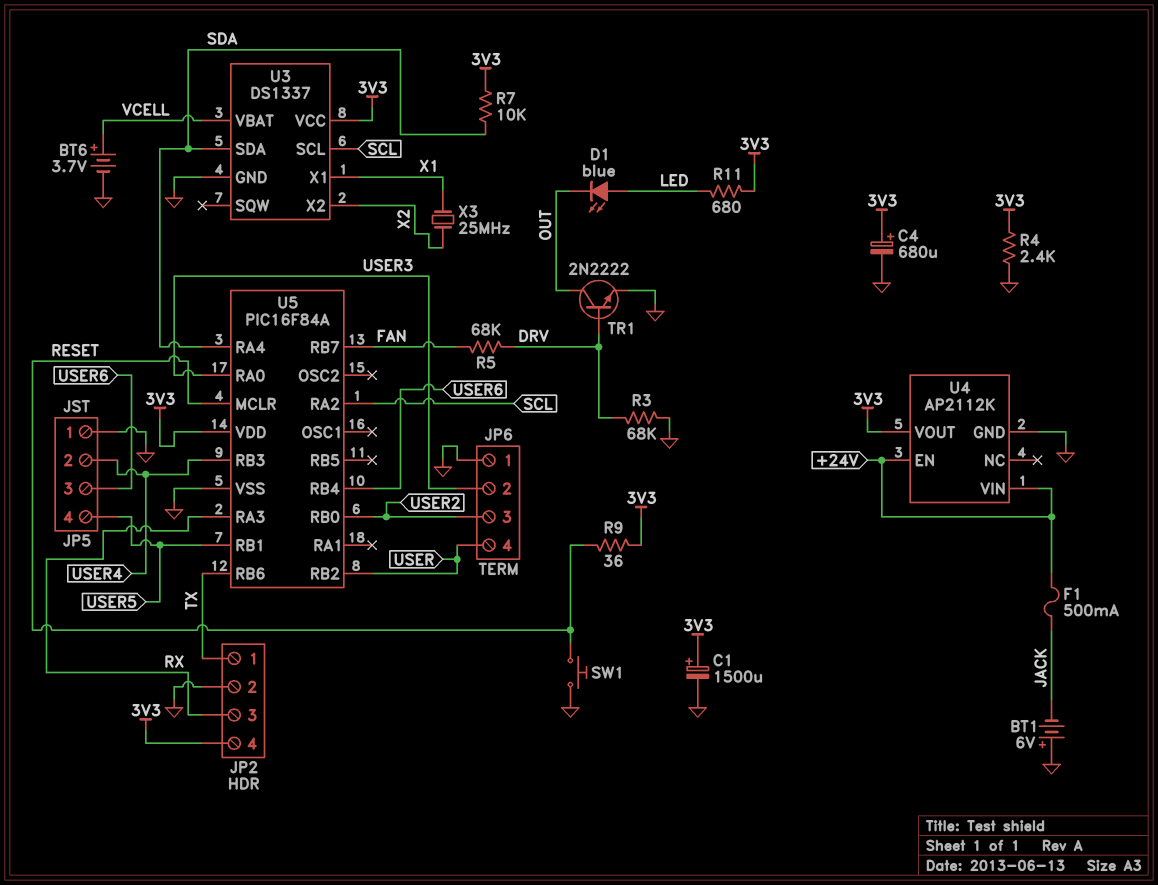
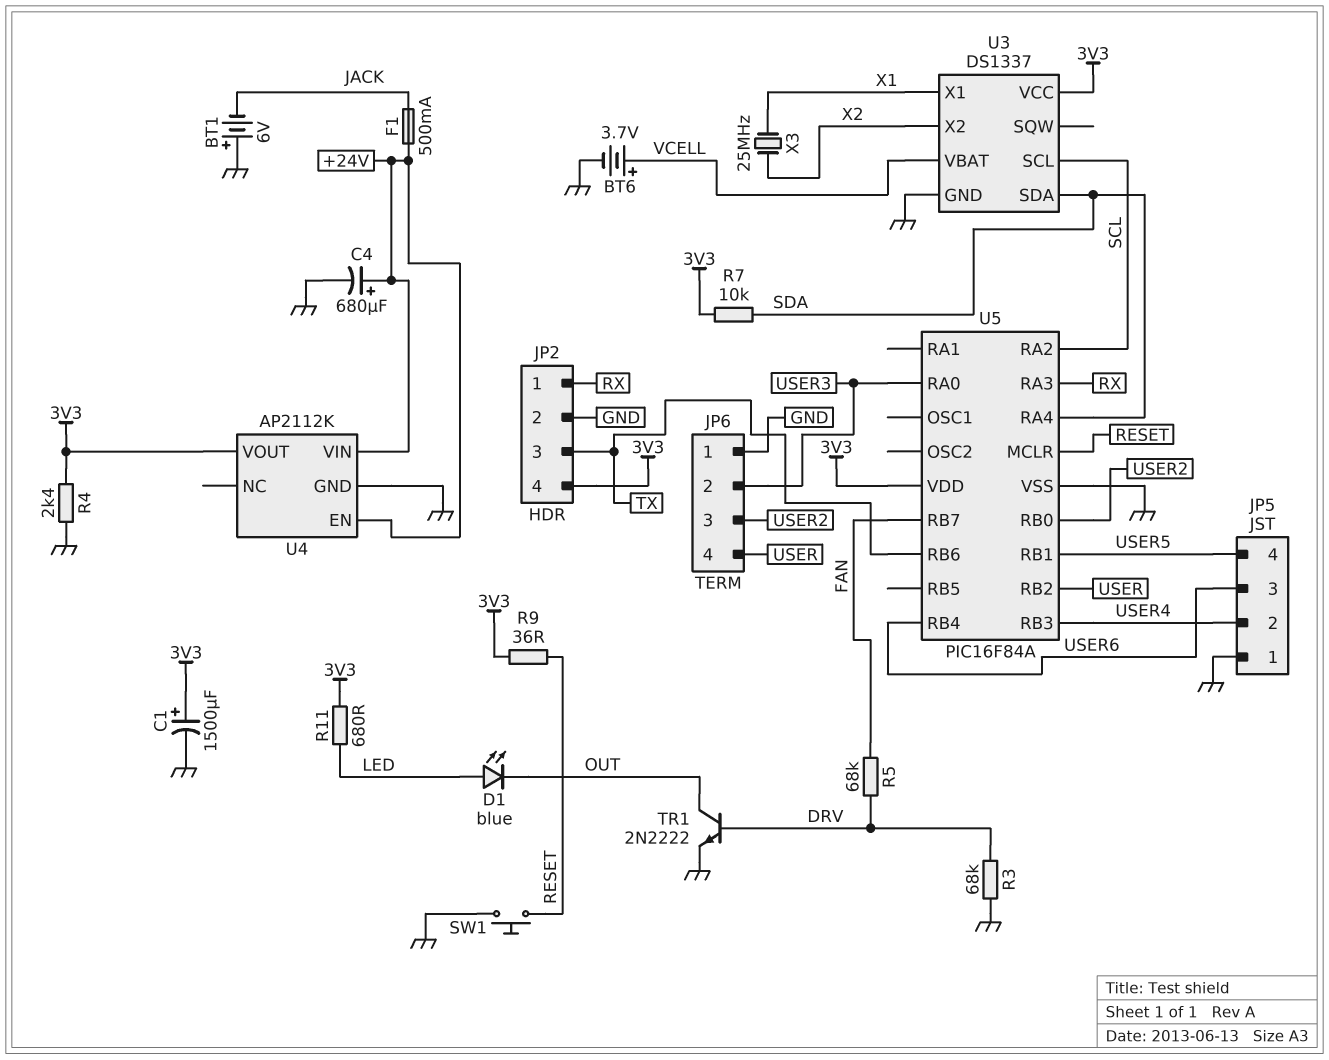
C4: 680uF (plus 3V3, minus GND) -> 680uF (plus +24V, minus GND)
JP2 pin 1: TX -> RX
JP2 pin 3: RX -> TX

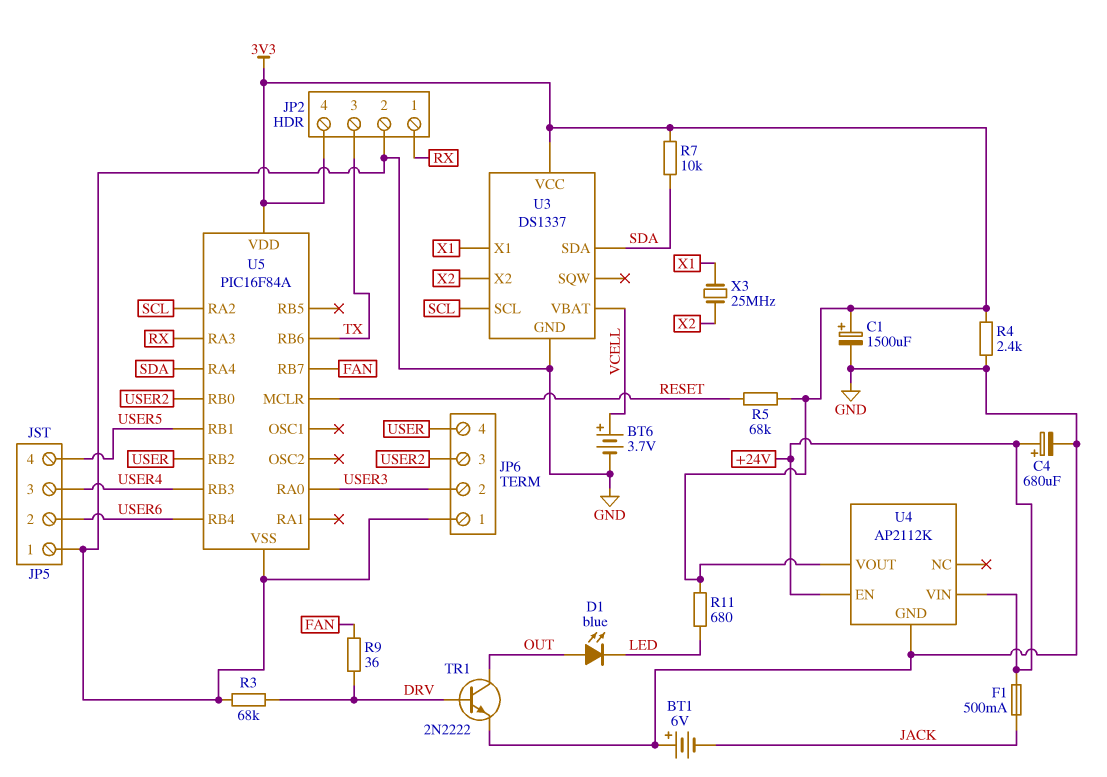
D1: LED blue (A LED, K OUT) -> LED blue (A OUT, K LED)
JP5 pin 2: USER4 -> USER6
JP5 pin 3: USER6 -> USER4
R5: 68k (DRV, FAN) -> 68k (3V3, RESET)
R9: 36 (3V3, RESET) -> 36 (DRV, FAN)
SW1: button (GND, RESET) -> none

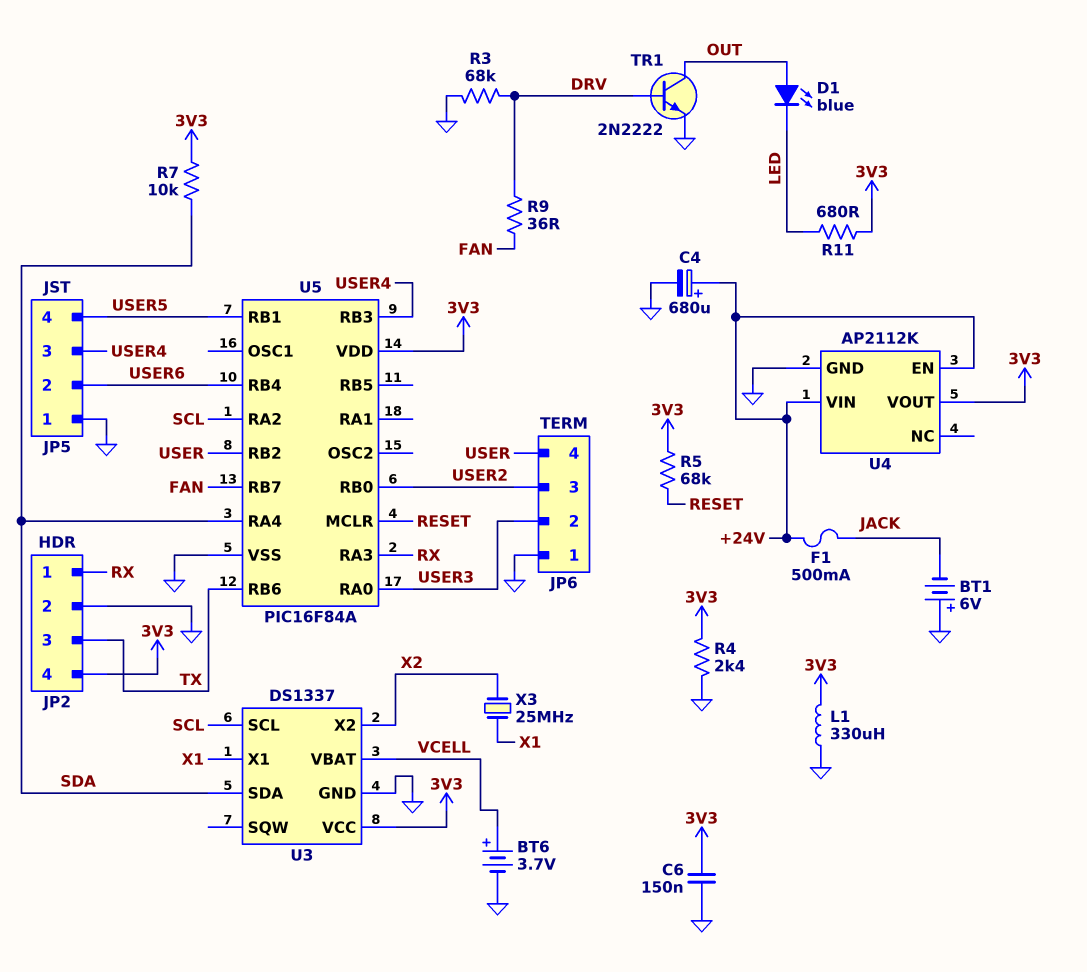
C1: 1500uF (plus 3V3, minus GND) -> none
C6: none -> 150nF (3V3, GND)
L1: none -> 330uH (3V3, GND)

